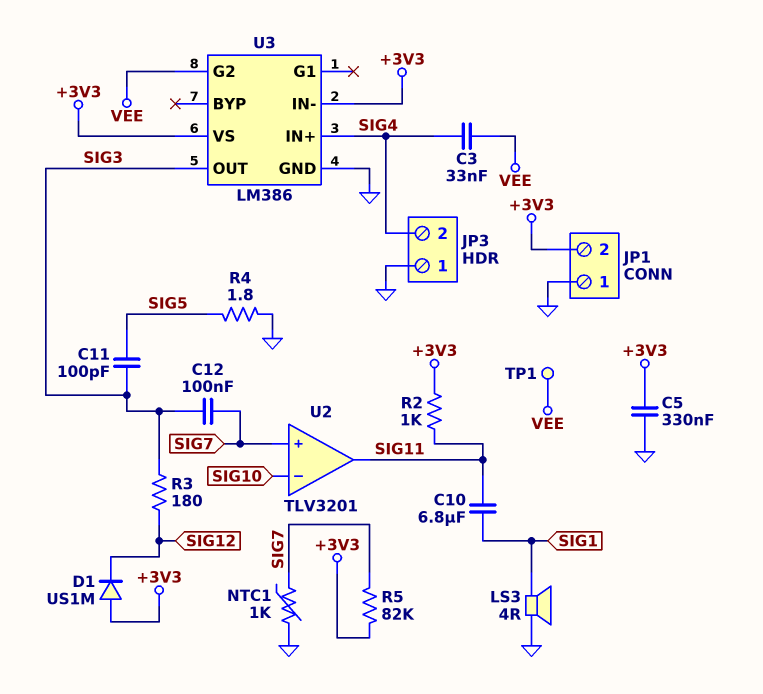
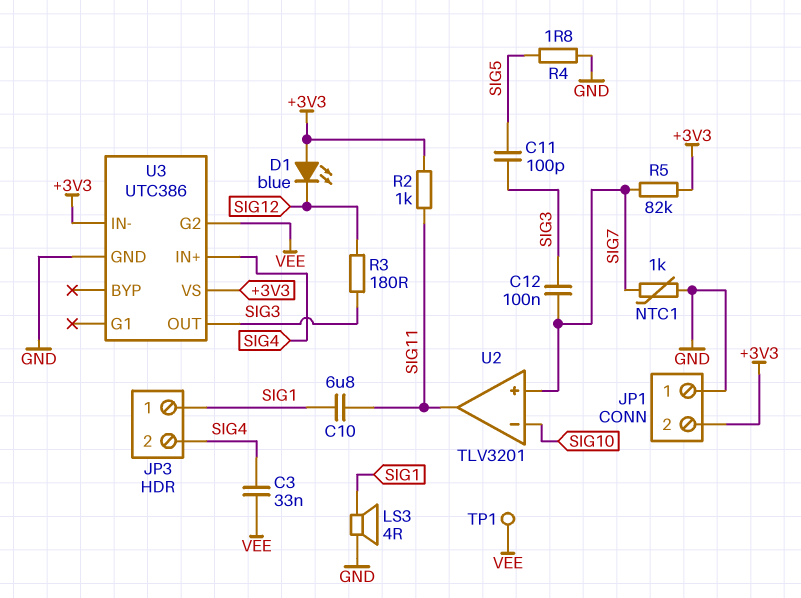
C5: 330nF (+3V3, GND) -> none
D1: diode US1M (A +3V3, K SIG12) -> LED blue (A +3V3, K SIG12)
JP3 pin 1: GND -> SIG1
U3: LM386 -> UTC386

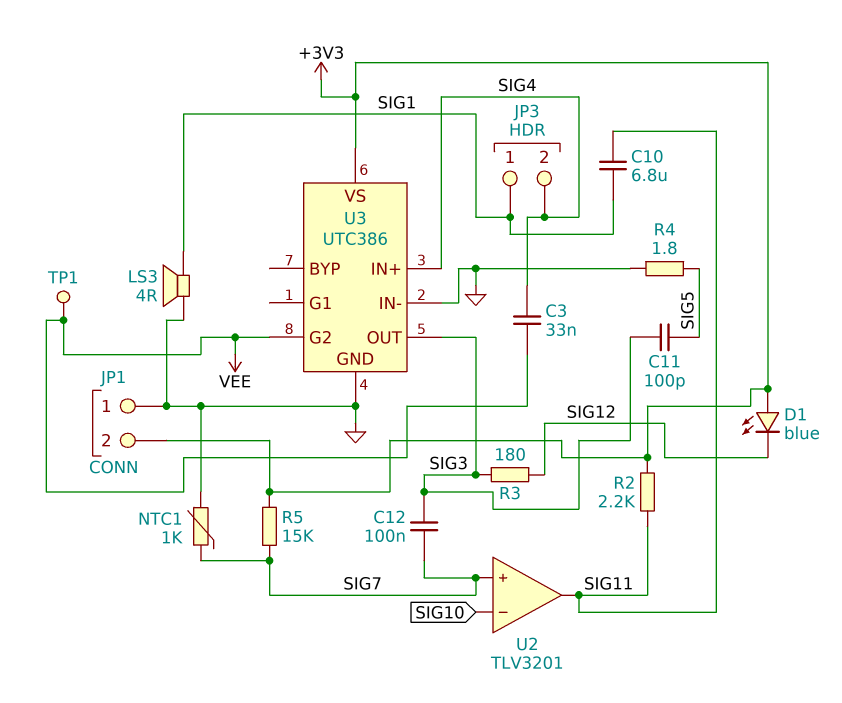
R2: 1k (+3V3, SIG11) -> 2.2k (+3V3, SIG11)
R5: 82k (+3V3, SIG7) -> 15k (+3V3, SIG7)
U3 pin IN-: +3V3 -> GND

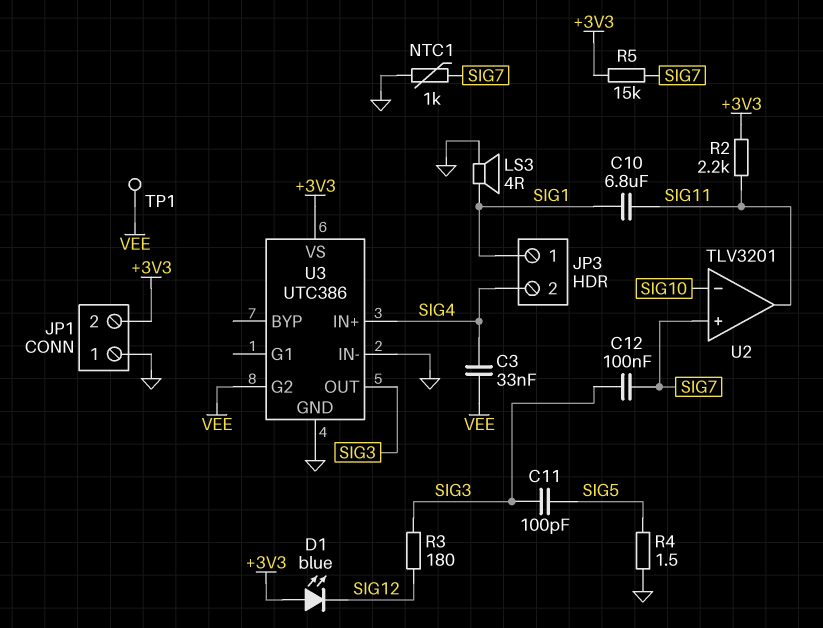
R4: 1.8 (GND, SIG5) -> 1.5 (GND, SIG5)

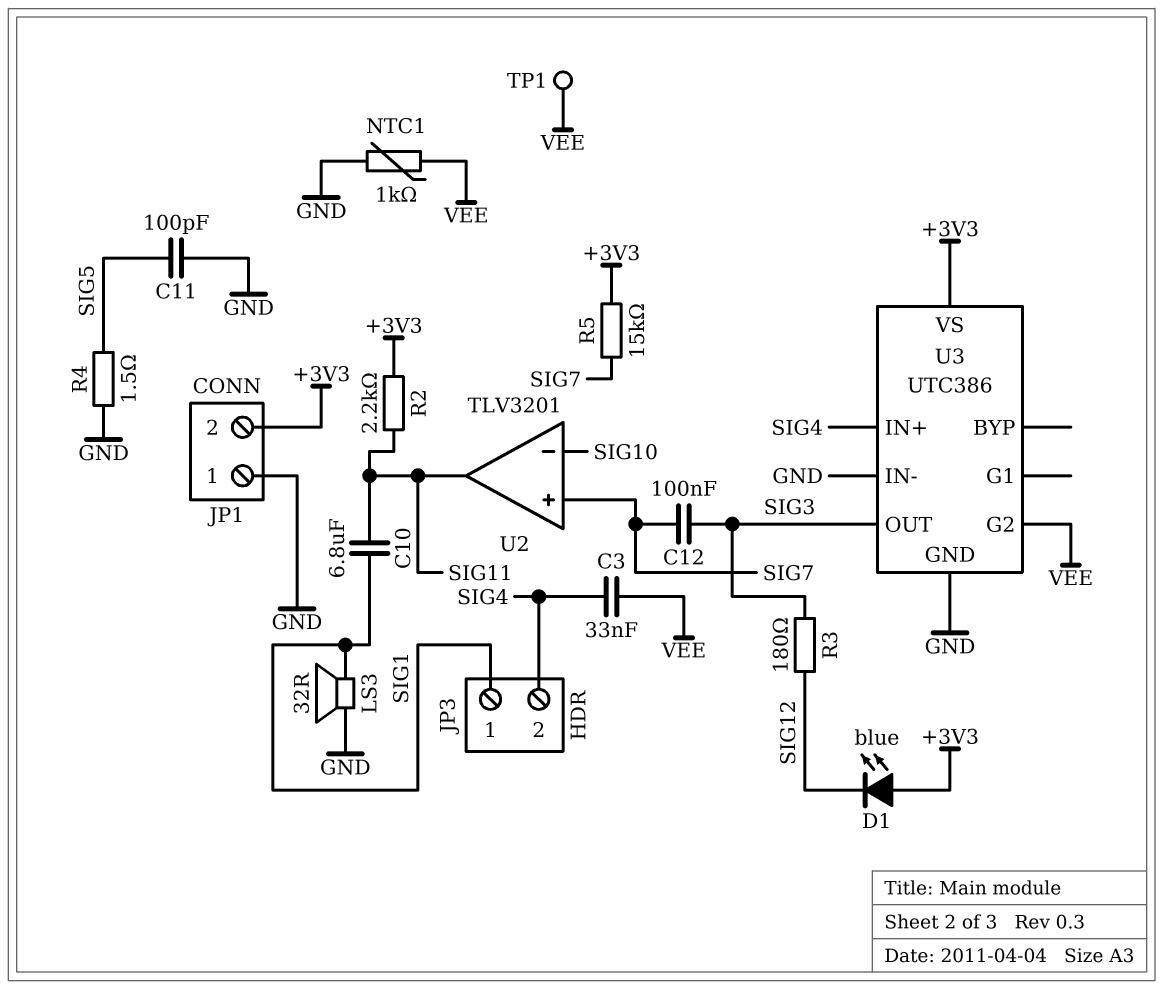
C11: 100pF (SIG3, SIG5) -> 100pF (GND, SIG5)
LS3: speaker 4R (GND, SIG1) -> speaker 32R (GND, SIG1)
NTC1: 1k (GND, SIG7) -> 1k (GND, VEE)

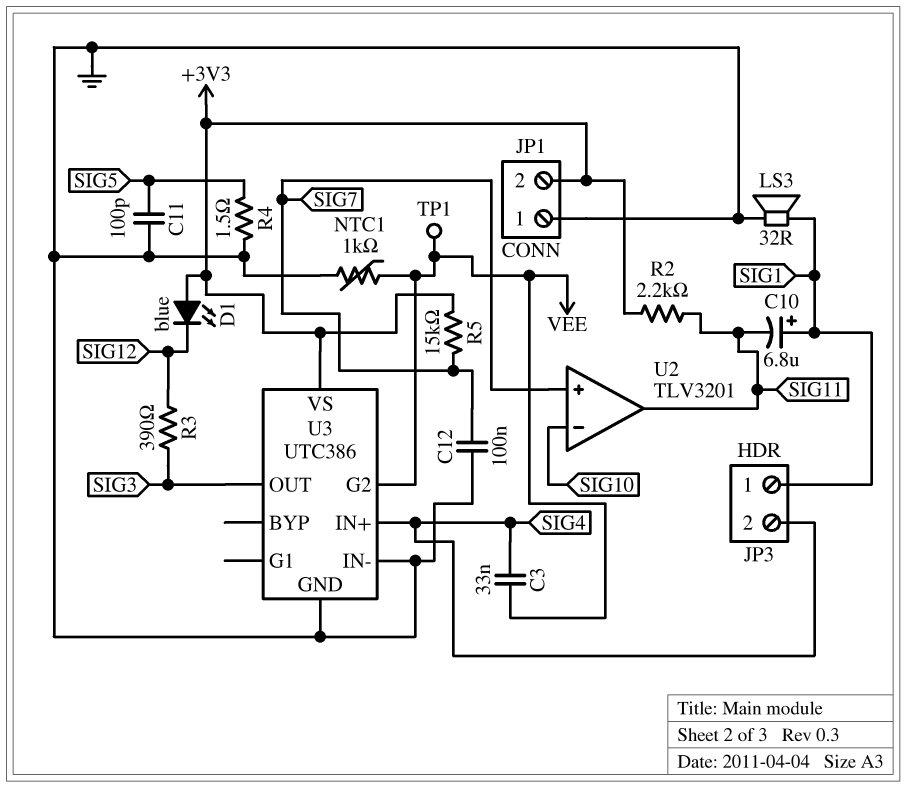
C10: 6.8uF (SIG1, SIG11) -> 6.8uF (plus SIG1, minus SIG11)
C12: 100nF (SIG3, SIG7) -> 100nF (GND, SIG7)
R3: 180 (SIG3, SIG12) -> 390 (SIG3, SIG12)

